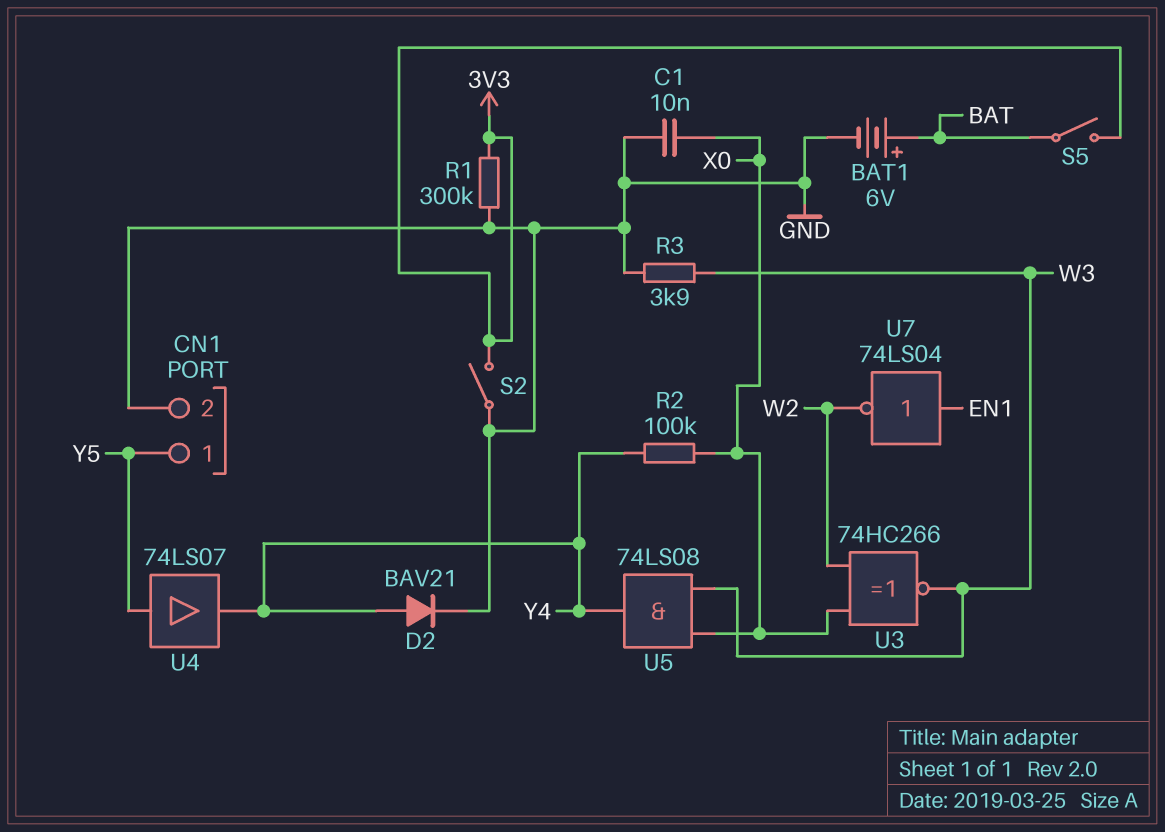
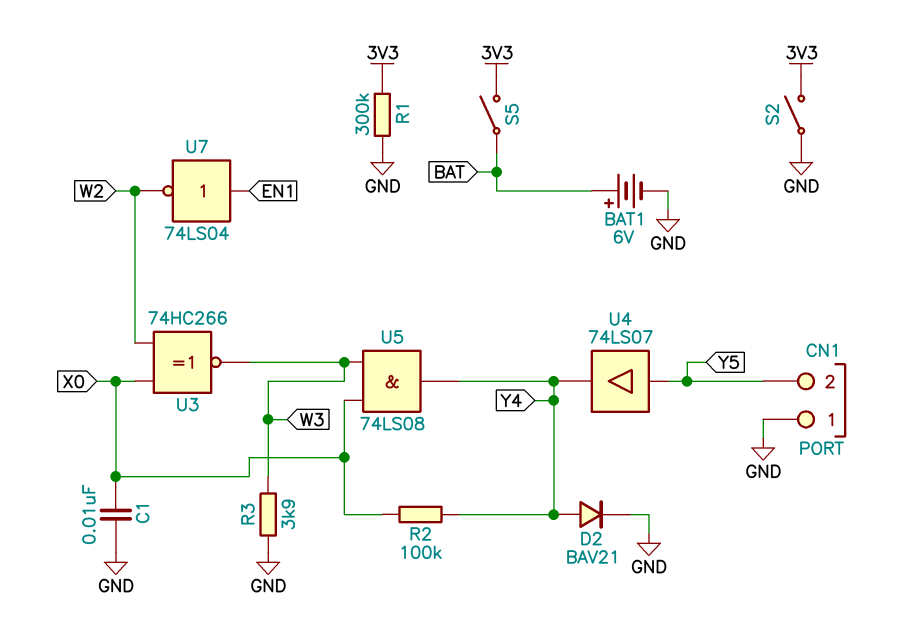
CN1 pin 1: Y5 -> GND
CN1 pin 2: GND -> Y5

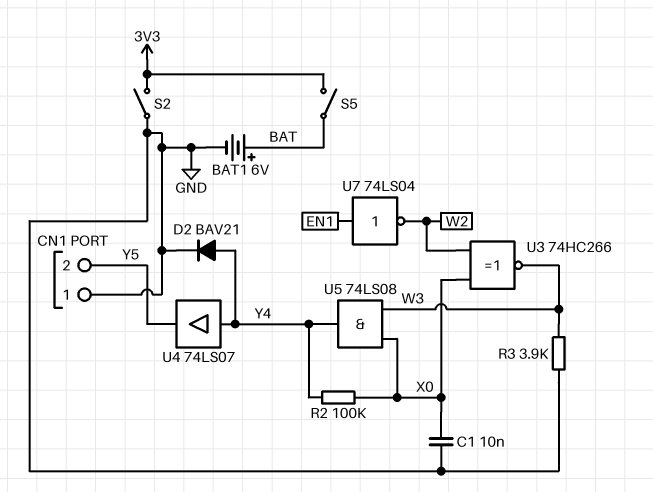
R1: 300k (3V3, GND) -> none
U4: buffer 74LS07 (in Y5, out Y4) -> buffer 74LS07 (in Y4, out Y5)

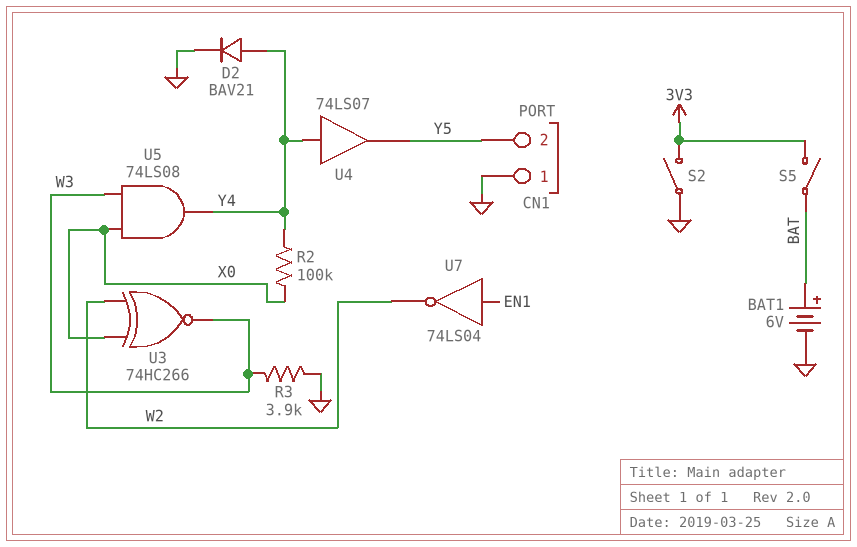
C1: 10nF (GND, X0) -> none

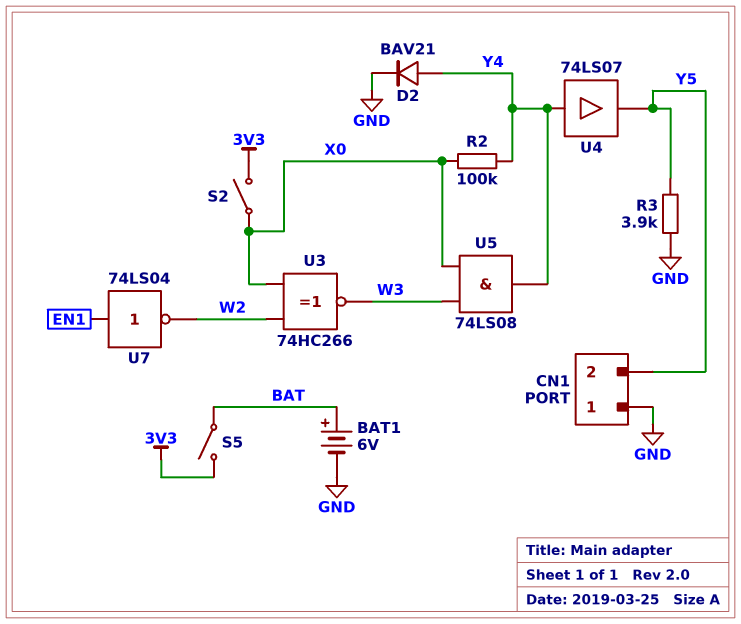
R3: 3.9k (GND, W3) -> 3.9k (GND, Y5)
S2: switch (3V3, GND) -> switch (3V3, X0)

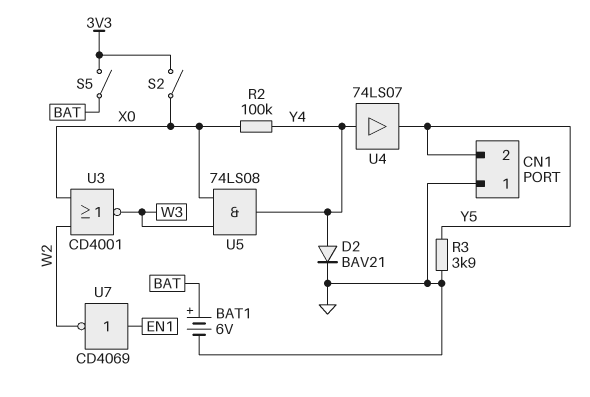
U3: XNOR 74HC266 (in W2, in X0, out W3) -> NOR CD4001 (in W2, in X0, out W3)
U7: NOT 74LS04 (in EN1, out W2) -> NOT CD4069 (in EN1, out W2)

